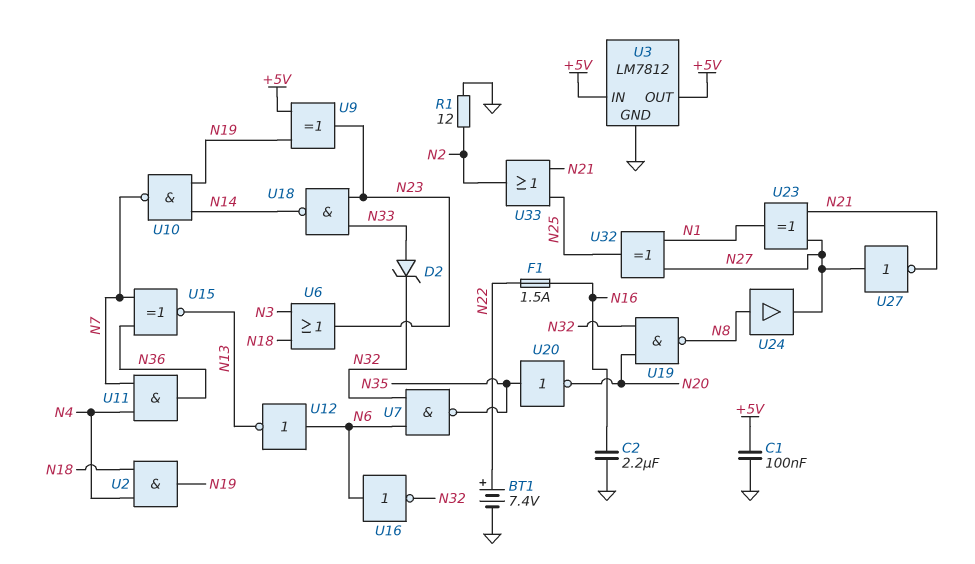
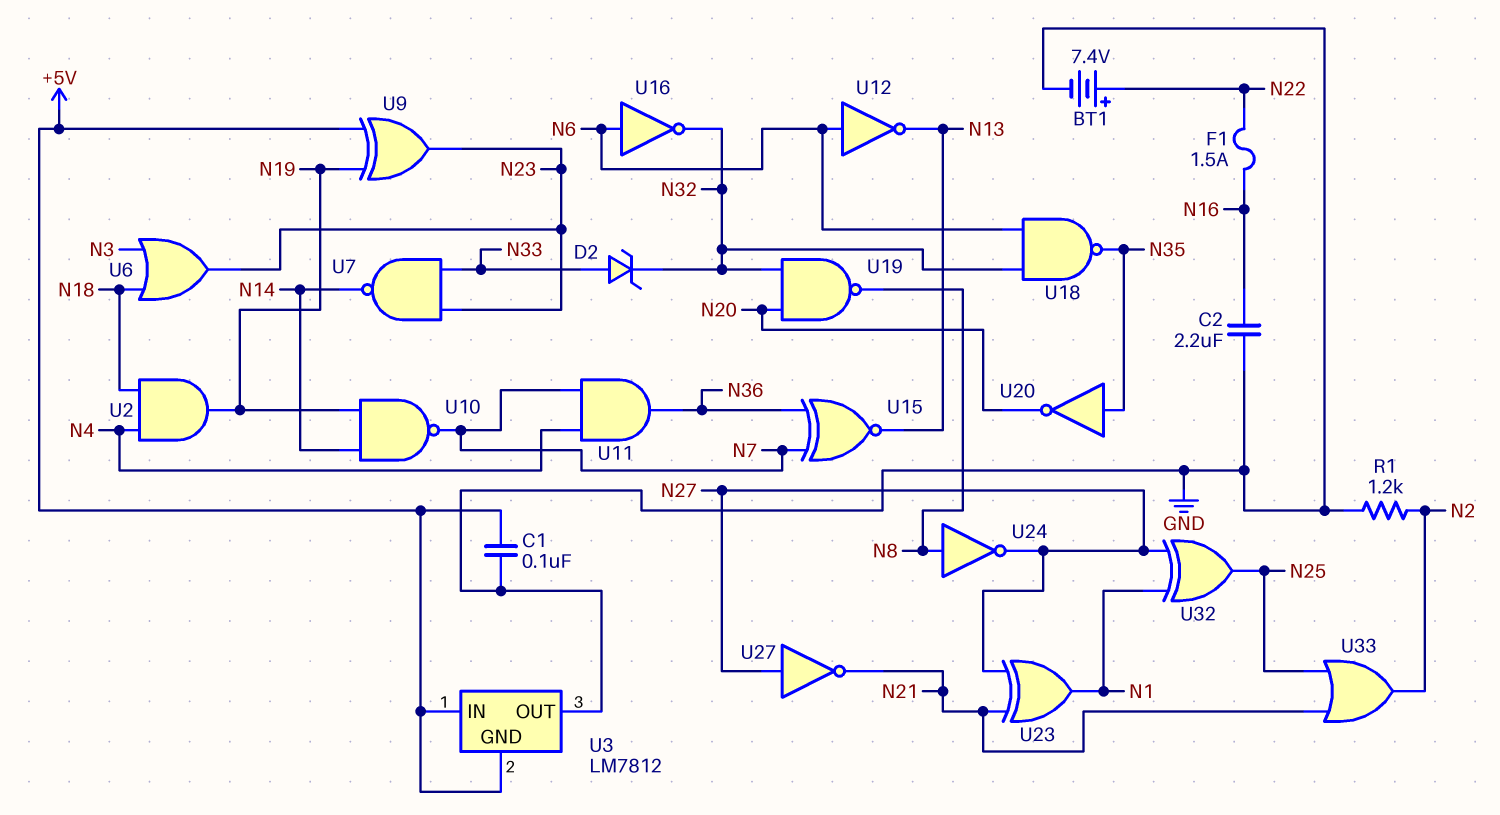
R1: 12 (GND, N2) -> 1.2k (GND, N2)
U3 pin GND: GND -> +5V
U3 pin OUT: +5V -> GND
U7: NAND (in N6, in N32, out N35) -> NAND (in N23, in N33, out N14)
U18: NAND (in N23, in N33, out N14) -> NAND (in N6, in N32, out N35)
U24: buffer (in N8, out N27) -> NOT (in N8, out N27)

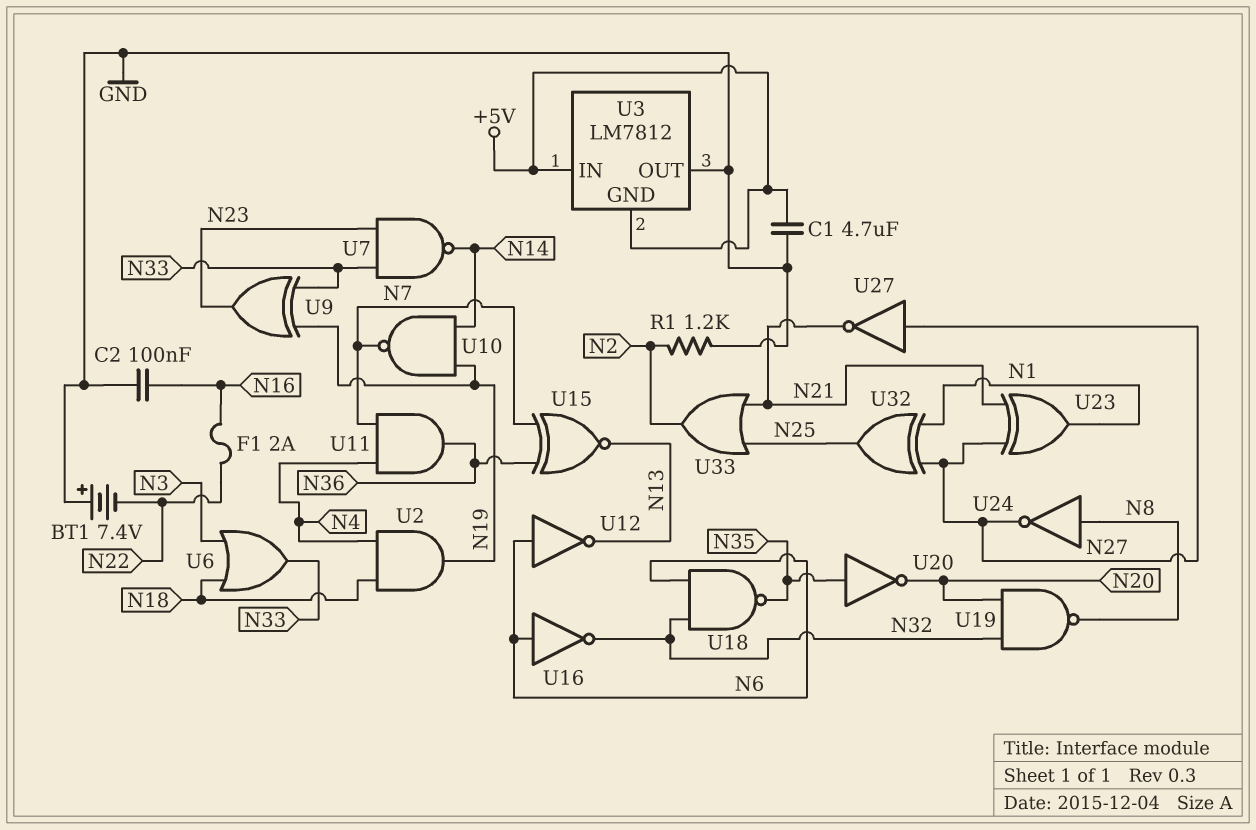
BT1: 7.4V (plus N22, minus GND) -> 7.4V (plus GND, minus N22)
C1: 100nF (+5V, GND) -> 4.7uF (+5V, GND)
C2: 2.2uF (GND, N16) -> 100nF (GND, N16)
D2: zener (A N33, K N32) -> none
F1: 1.5A (N16, N22) -> 2A (N16, N22)
U6: OR (in N3, in N18, out N23) -> OR (in N3, in N18, out N33)
U9: XOR (in +5V, in N19, out N23) -> XOR (in N19, in N33, out N23)

